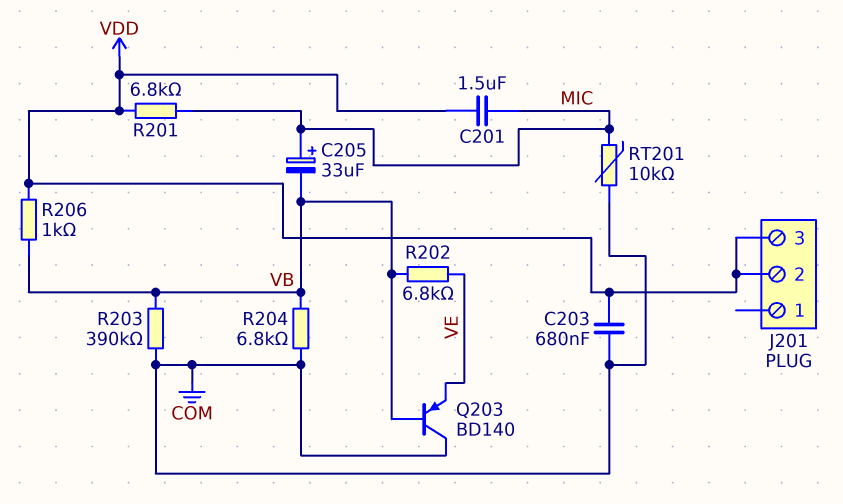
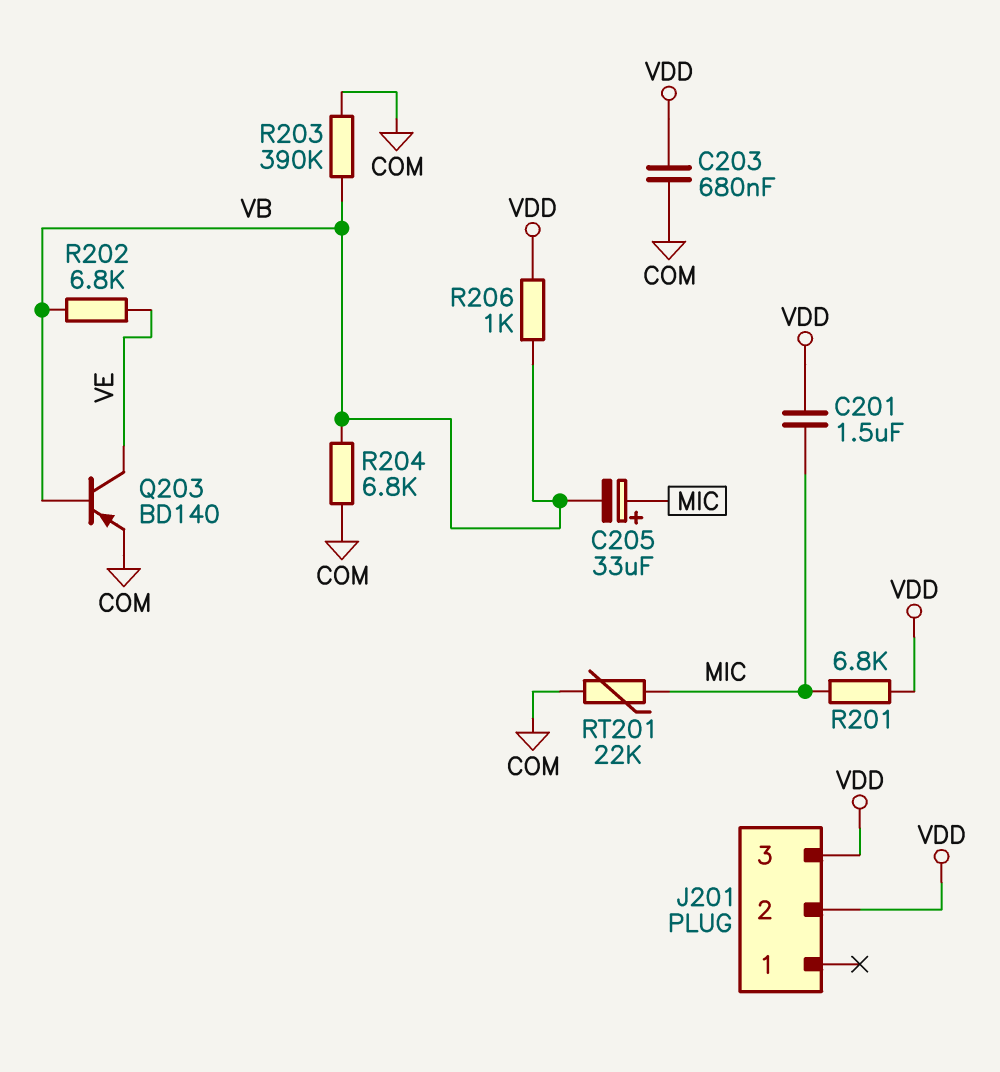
Q203: PNP BD140 (B VB, C COM, E VE) -> PNP BD140 (B VB, C VE, E COM)
RT201: 10k (COM, MIC) -> 22k (COM, MIC)

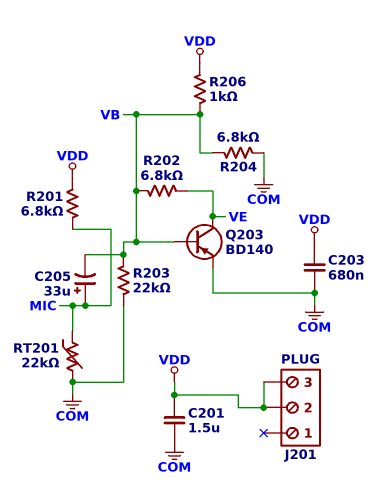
C201: 1.5uF (MIC, VDD) -> 1.5uF (COM, VDD)
R203: 390k (COM, VB) -> 22k (COM, VB)

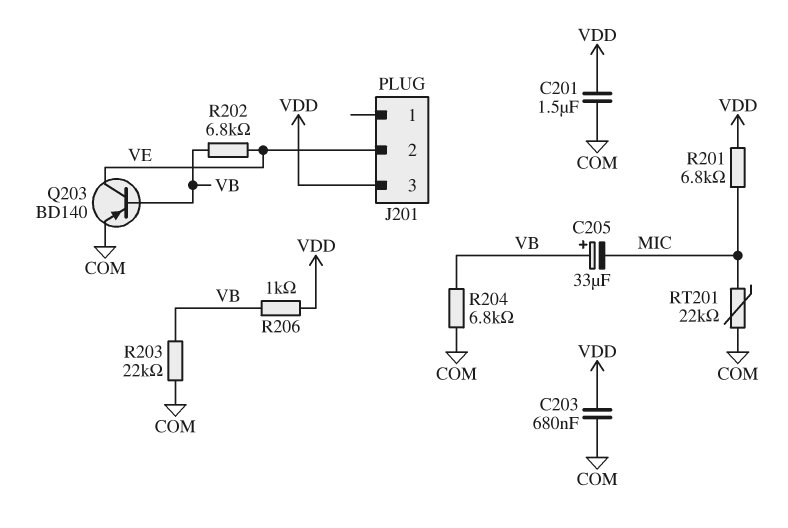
C205: 33uF (plus MIC, minus VB) -> 33uF (plus VB, minus MIC)
J201 pin 2: VDD -> VE

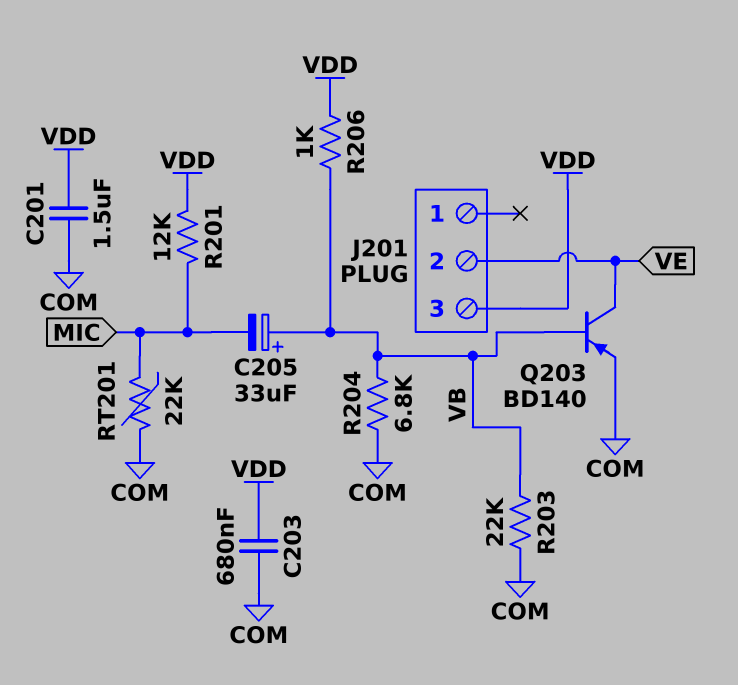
R201: 6.8k (MIC, VDD) -> 12k (MIC, VDD)
R202: 6.8k (VB, VE) -> none

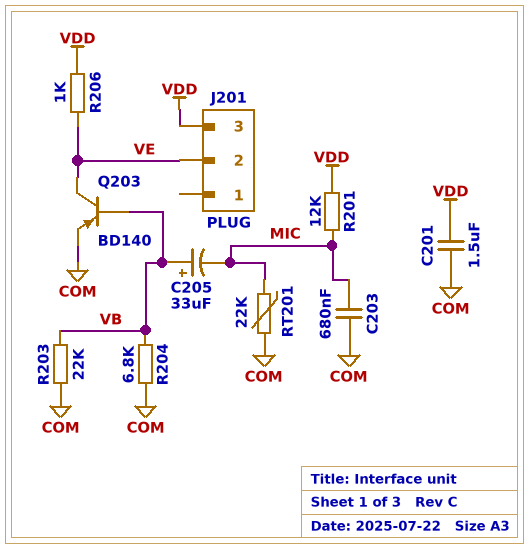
C203: 680nF (COM, VDD) -> 680nF (COM, MIC)
R206: 1k (VB, VDD) -> 1k (VDD, VE)

